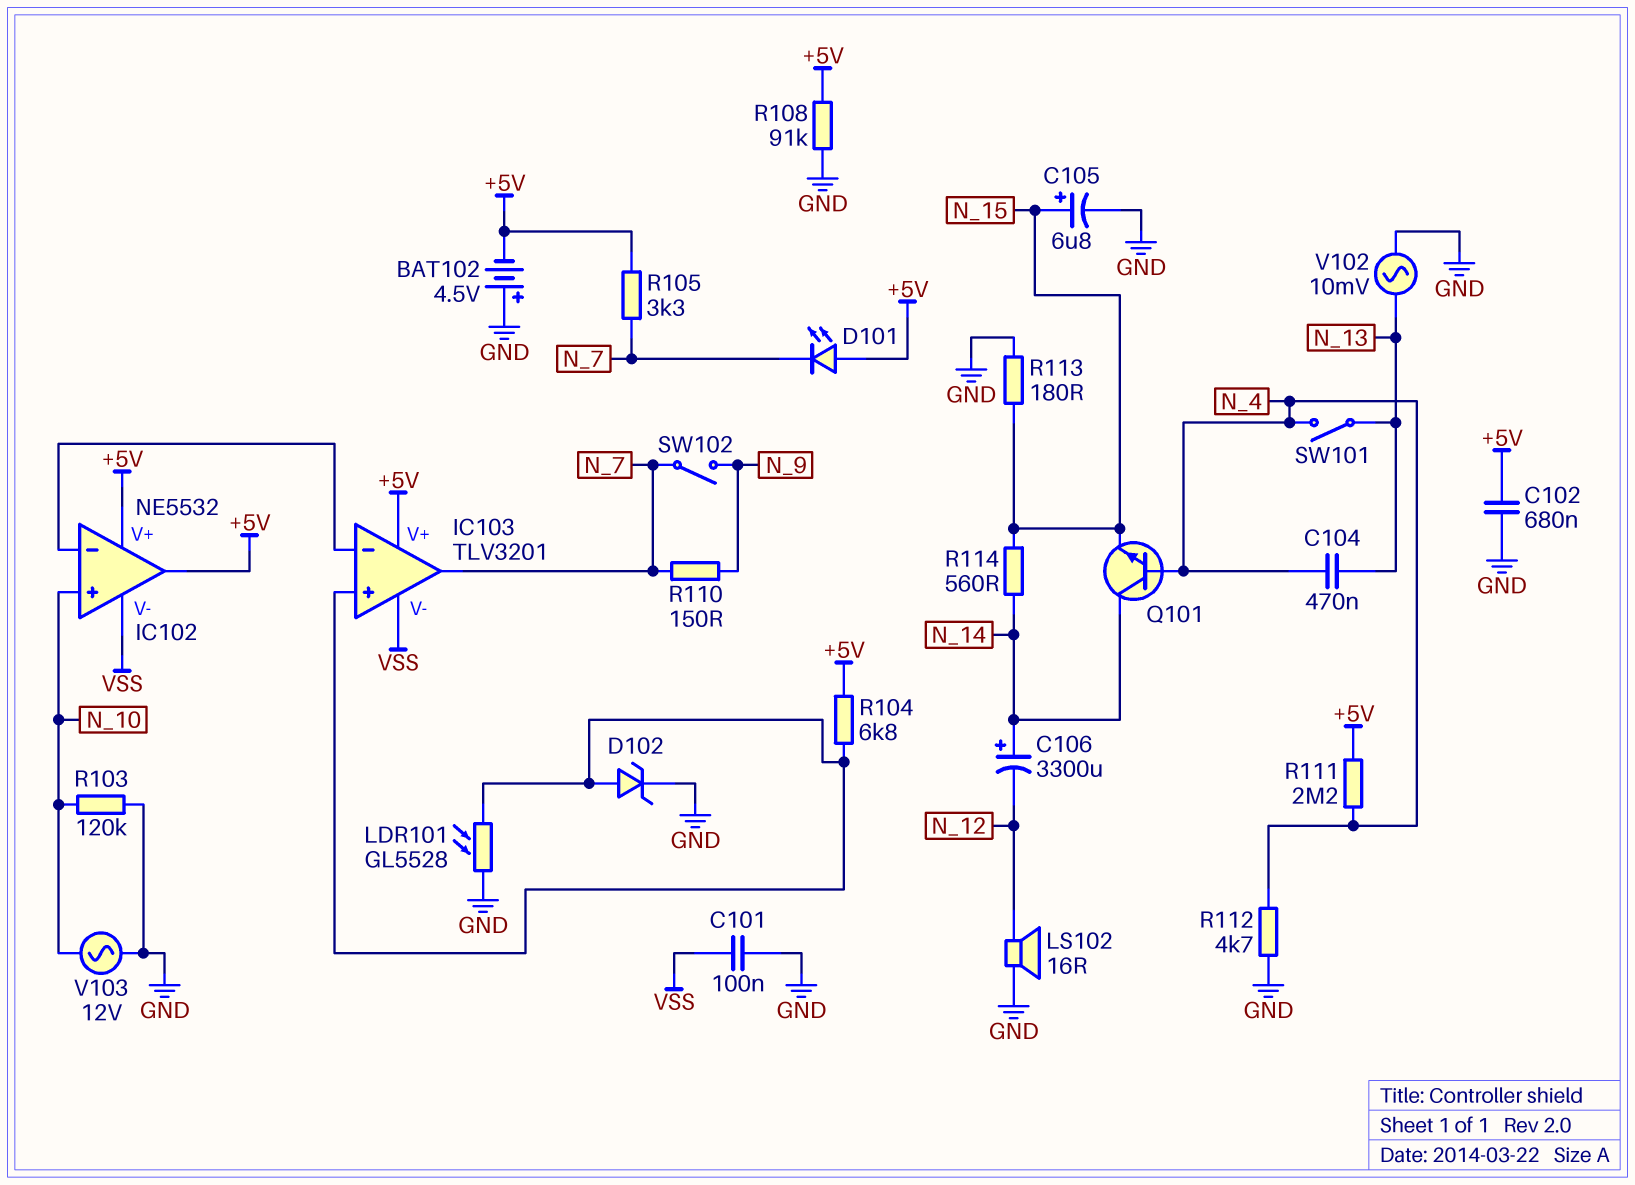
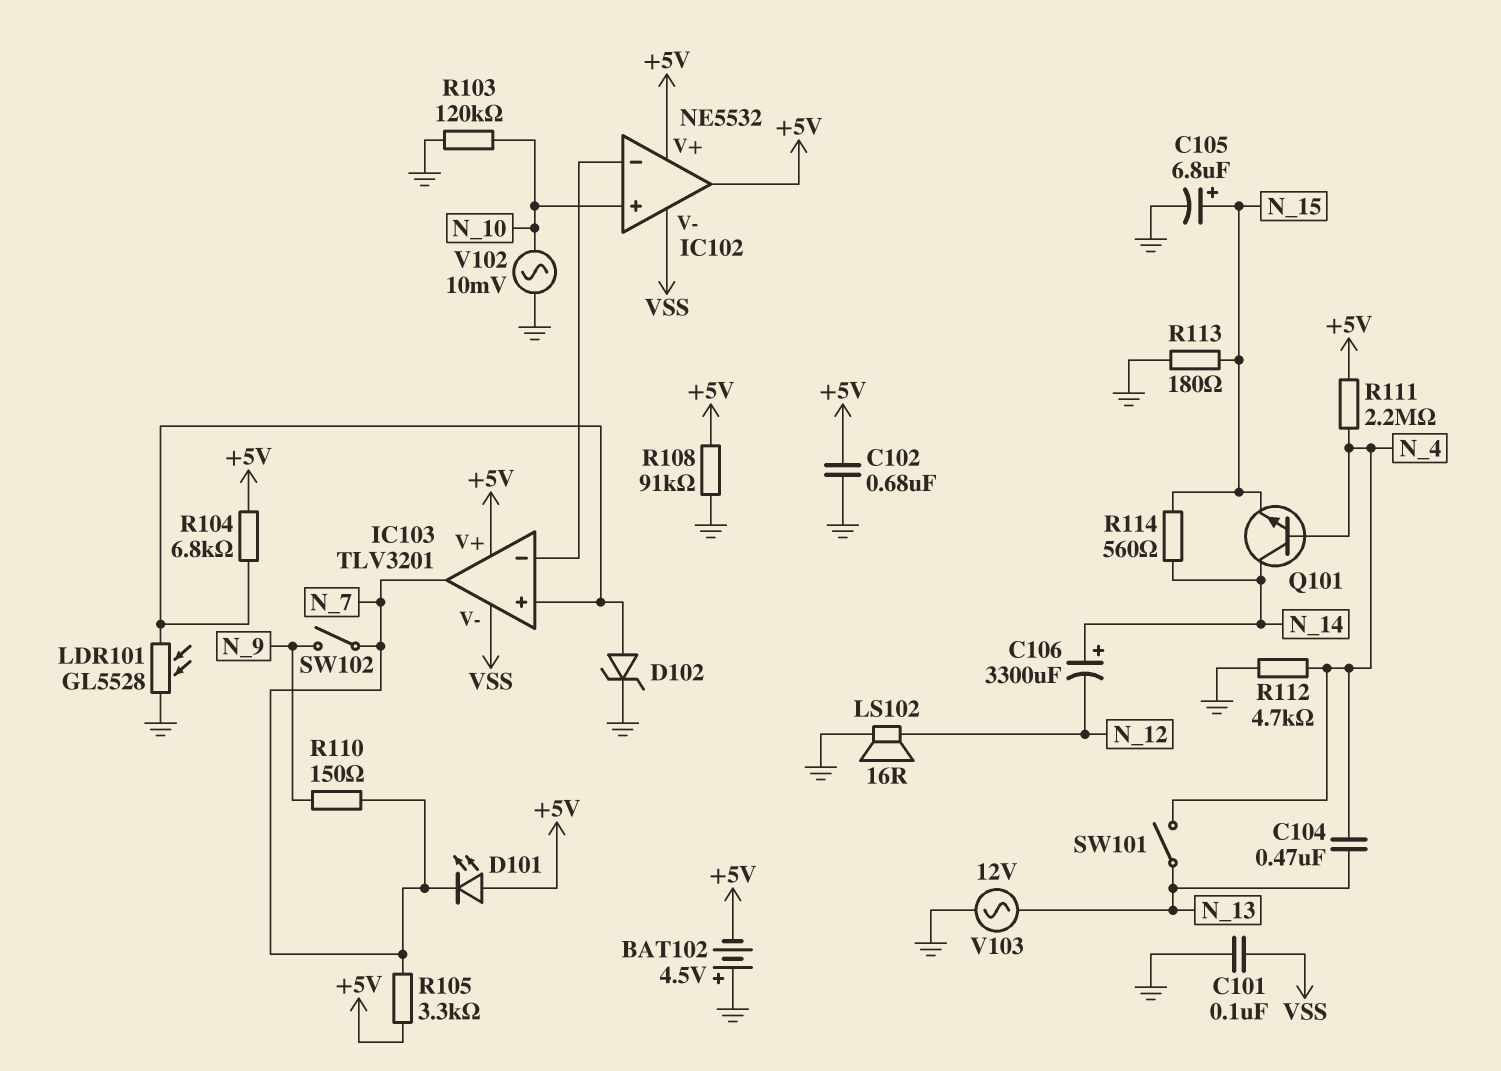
V102: AC 10mV (GND, N_13) -> AC 10mV (GND, N_10)
V103: AC 12V (GND, N_10) -> AC 12V (GND, N_13)

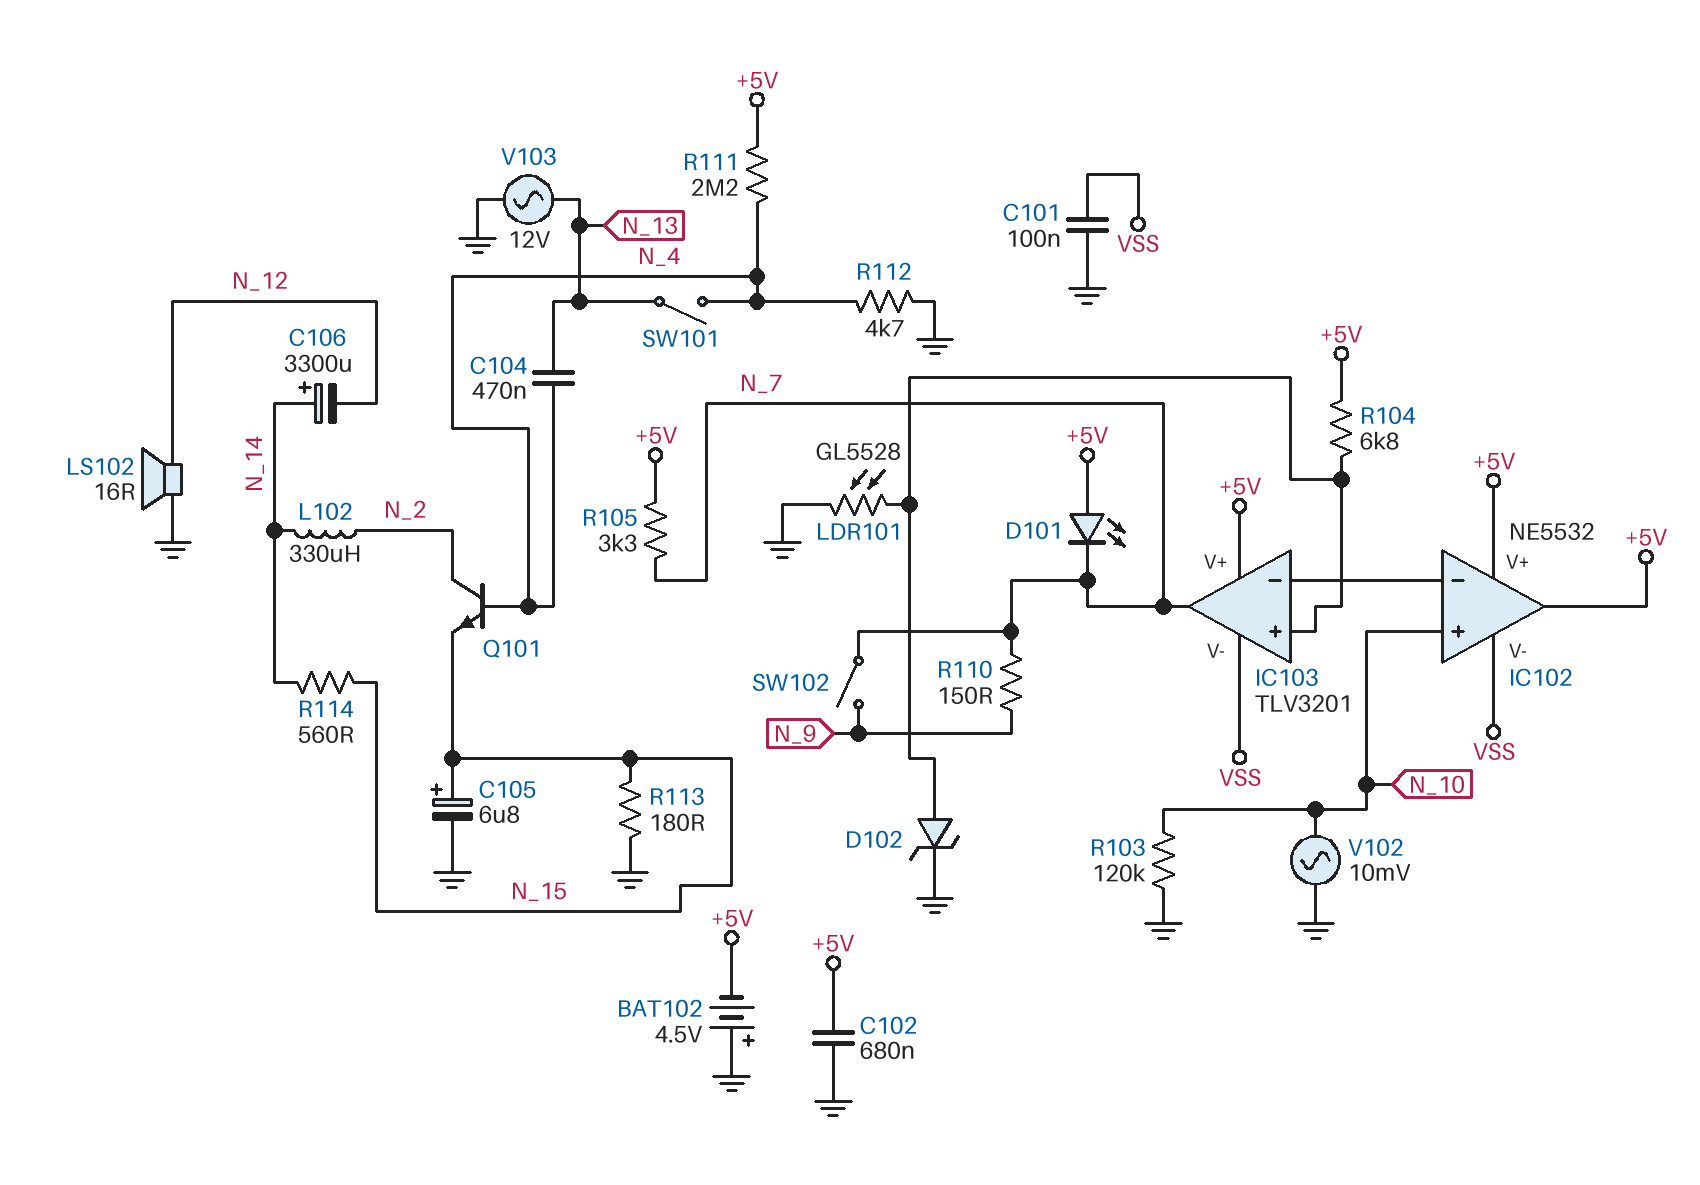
L102: none -> 330uH (N_2, N_14)
Q101: NPN (B N_4, C N_14, E N_15) -> NPN (B N_4, C N_2, E N_15)
R108: 91k (+5V, GND) -> none

